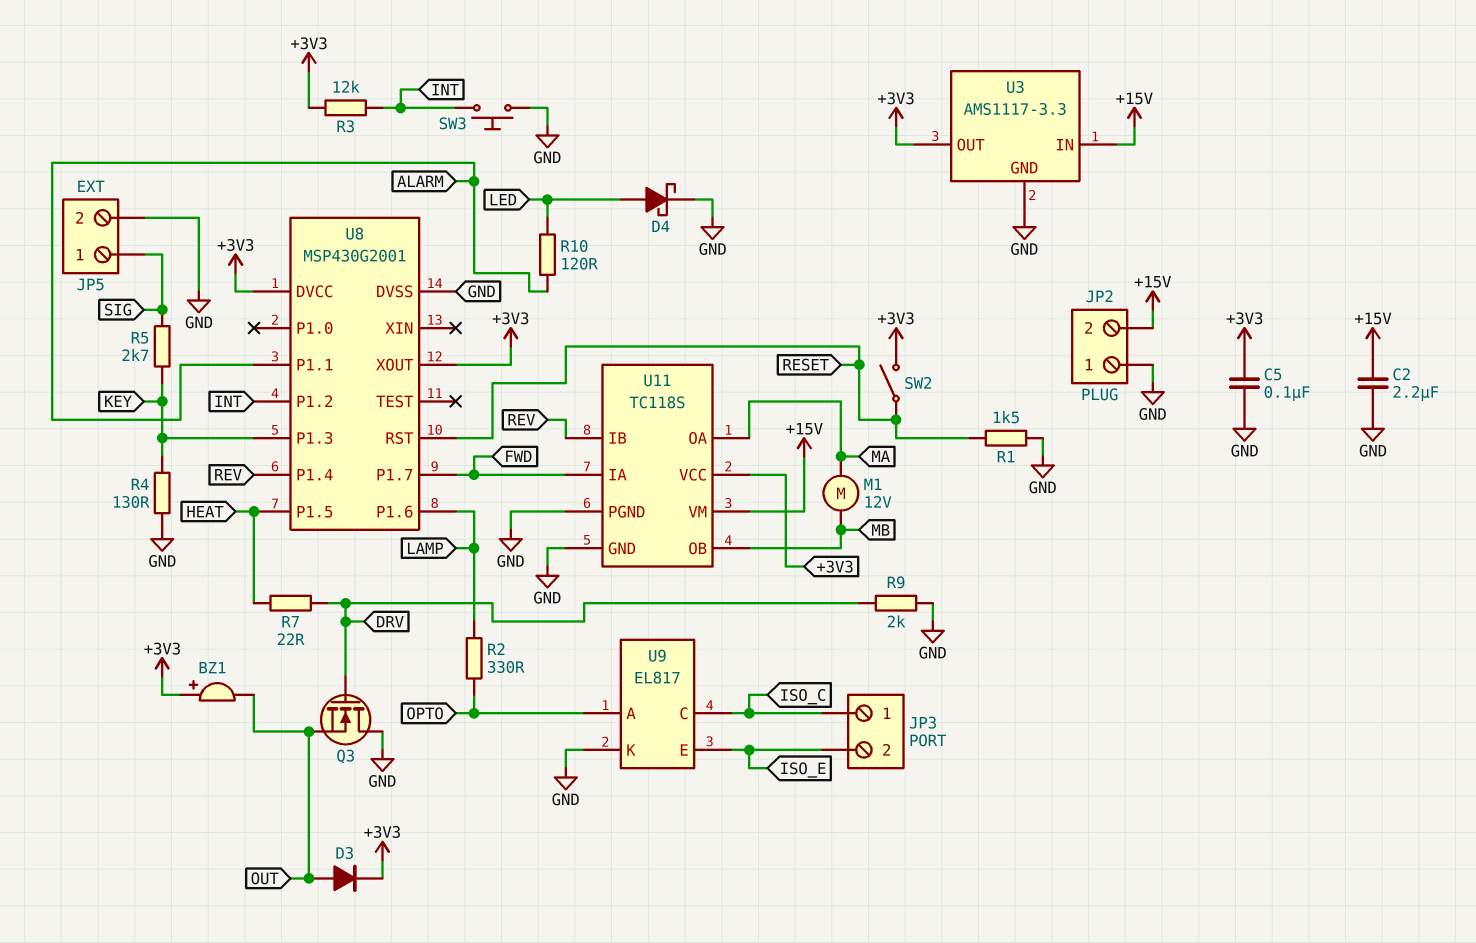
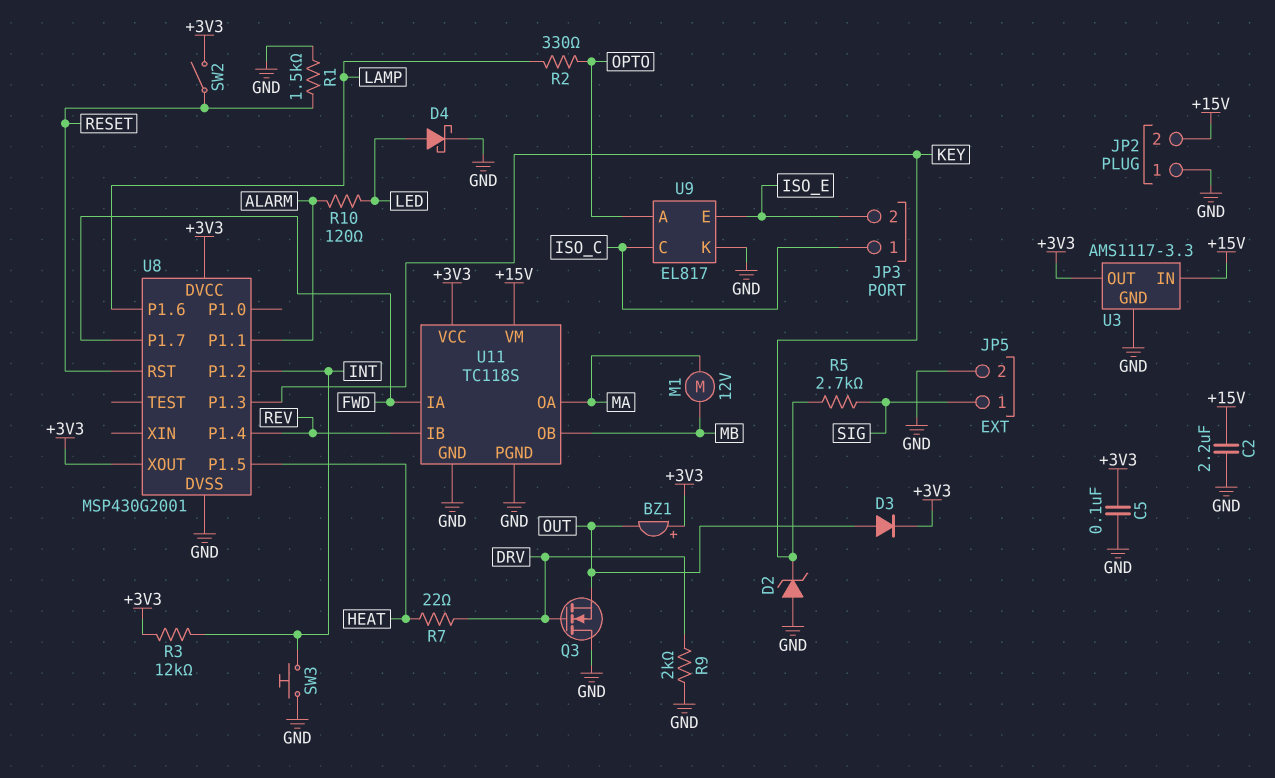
D2: none -> zener (A GND, K KEY)
R4: 130 (GND, KEY) -> none

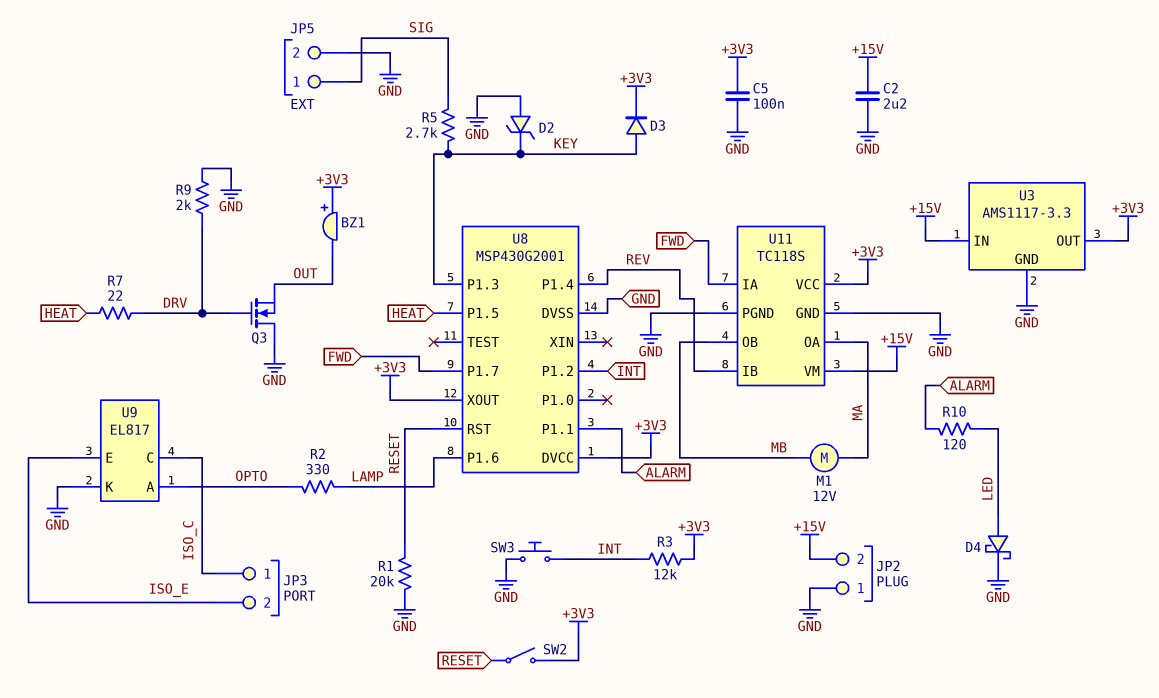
D3: diode (A OUT, K +3V3) -> diode (A KEY, K +3V3)
R1: 1.5k (GND, RESET) -> 20k (GND, RESET)

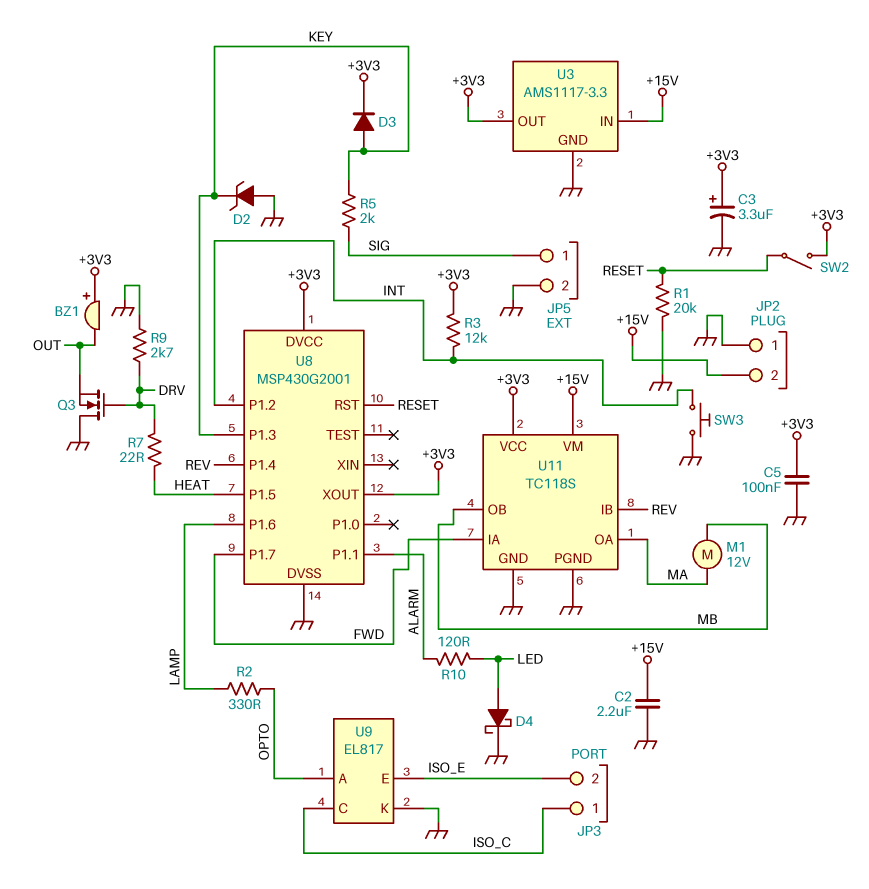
C3: none -> 3.3uF (plus +3V3, minus GND)
R5: 2.7k (KEY, SIG) -> 2k (KEY, SIG)
R9: 2k (DRV, GND) -> 2.7k (DRV, GND)

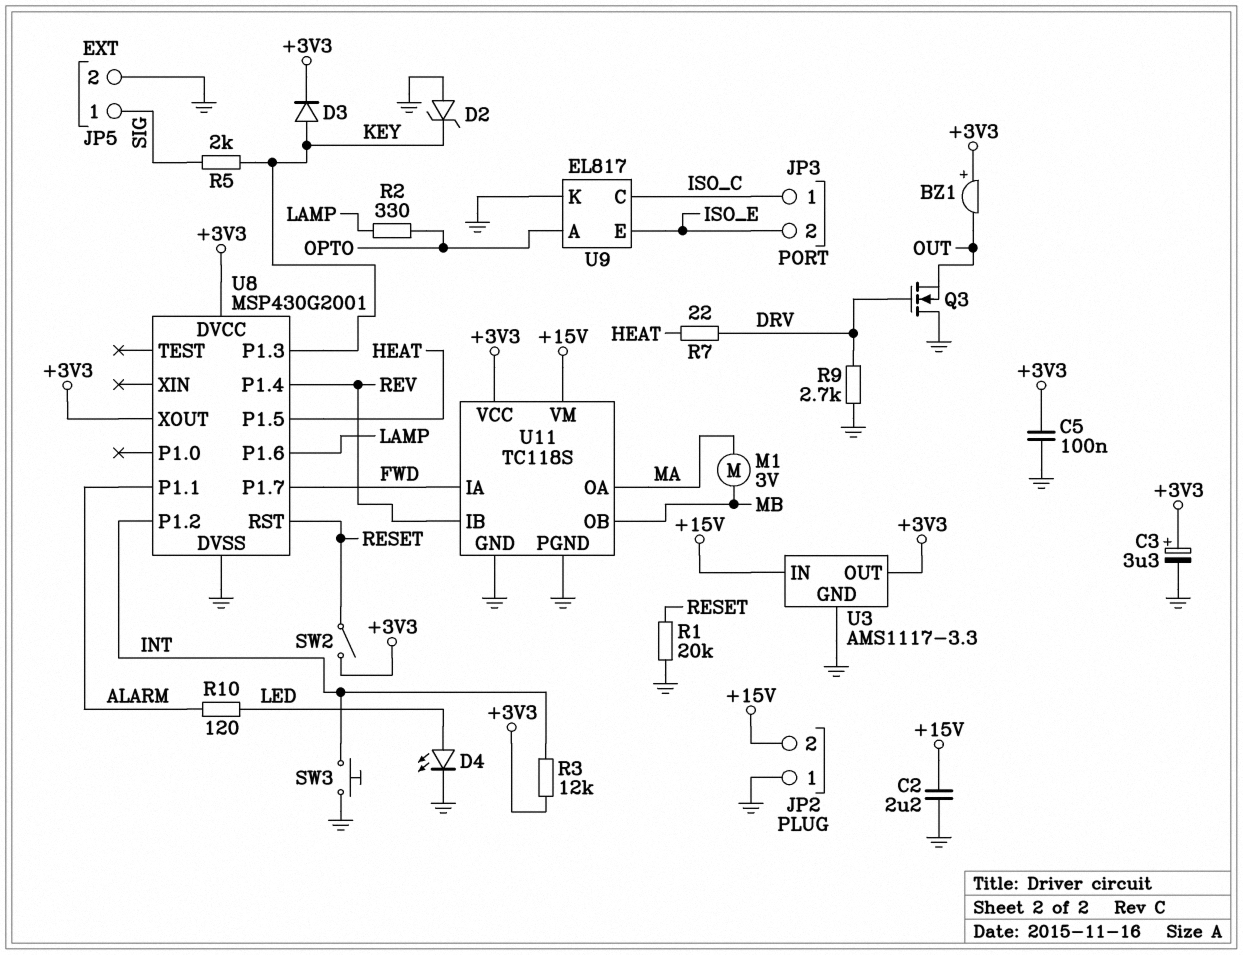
D4: schottky (A LED, K GND) -> LED (A LED, K GND)
M1: motor 12V (MA, MB) -> motor 3V (MA, MB)

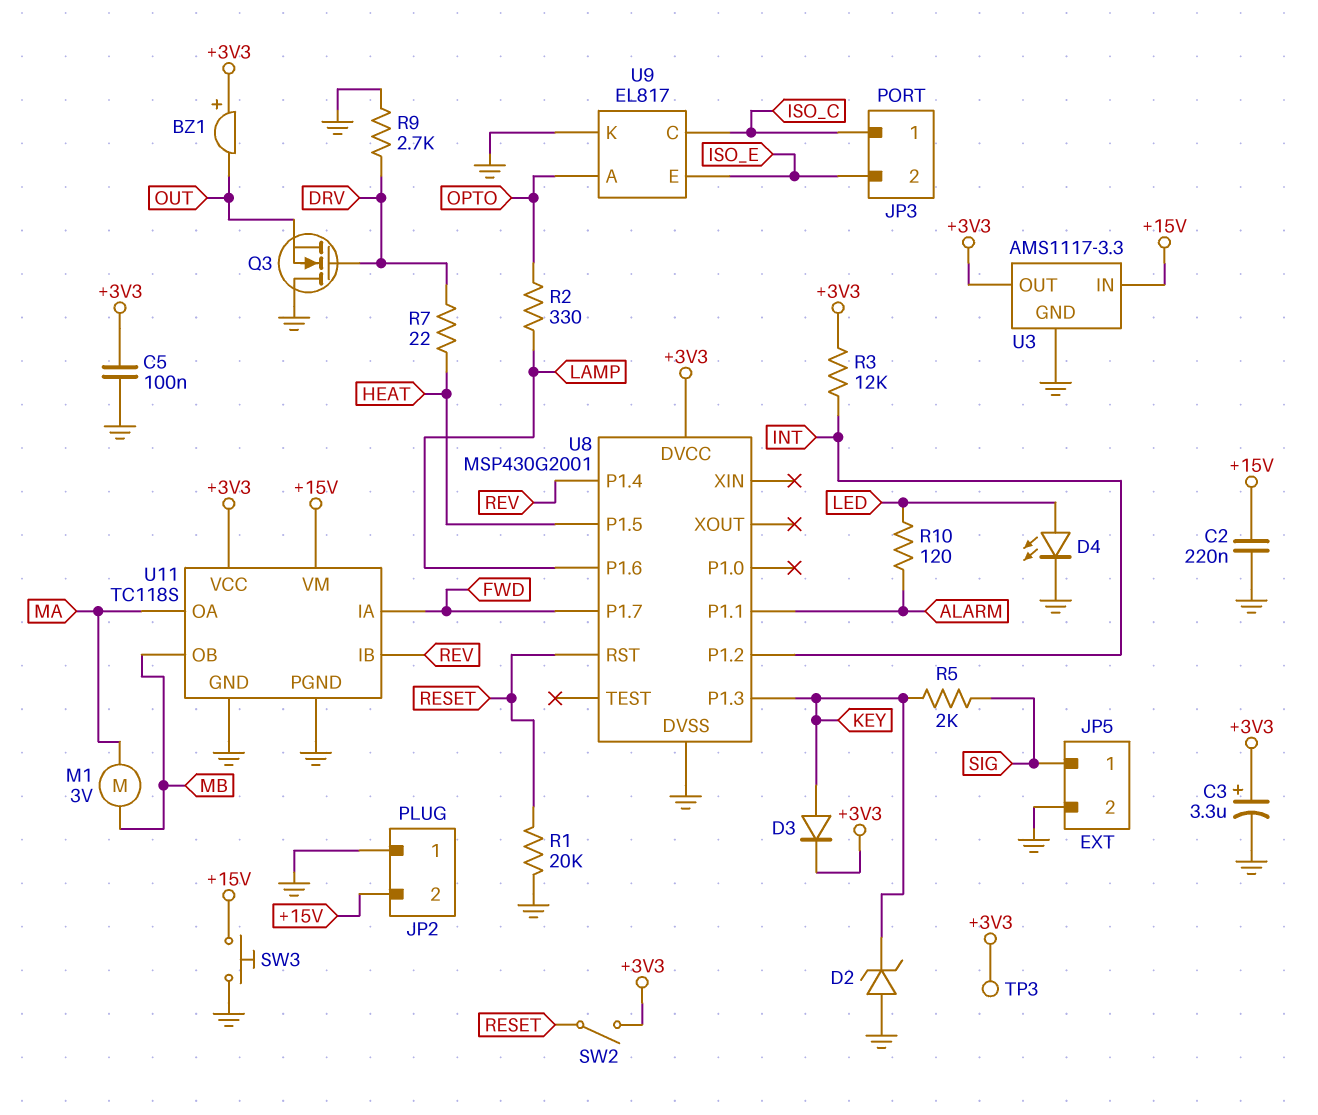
C2: 2.2uF (+15V, GND) -> 220nF (+15V, GND)
SW3: button (GND, INT) -> button (+15V, GND)
TP3: none -> test point (+3V3)
U8 pin XOUT: +3V3 -> none

